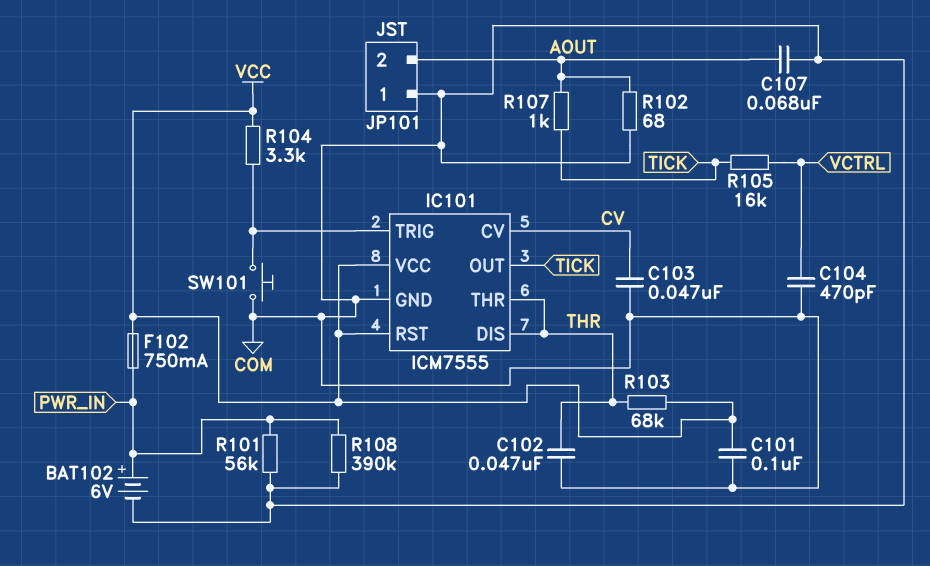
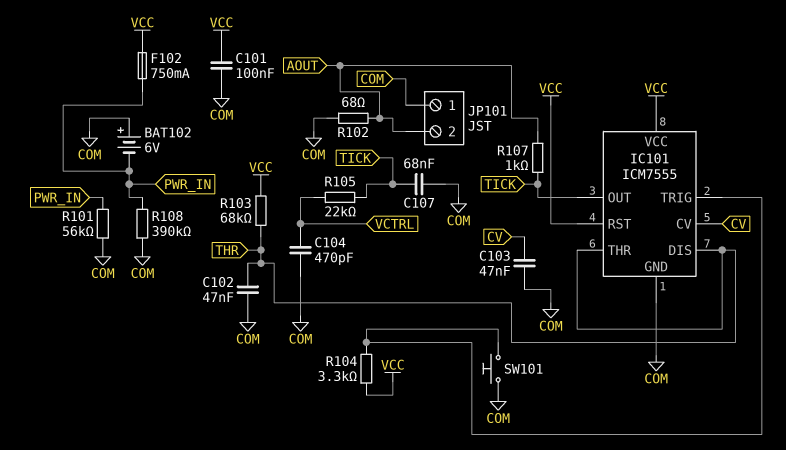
BAT102: 6V (plus PWR_IN, minus COM) -> 6V (plus COM, minus PWR_IN)
C107: 68nF (AOUT, COM) -> 68nF (COM, TICK)
R105: 16k (TICK, VCTRL) -> 22k (TICK, VCTRL)

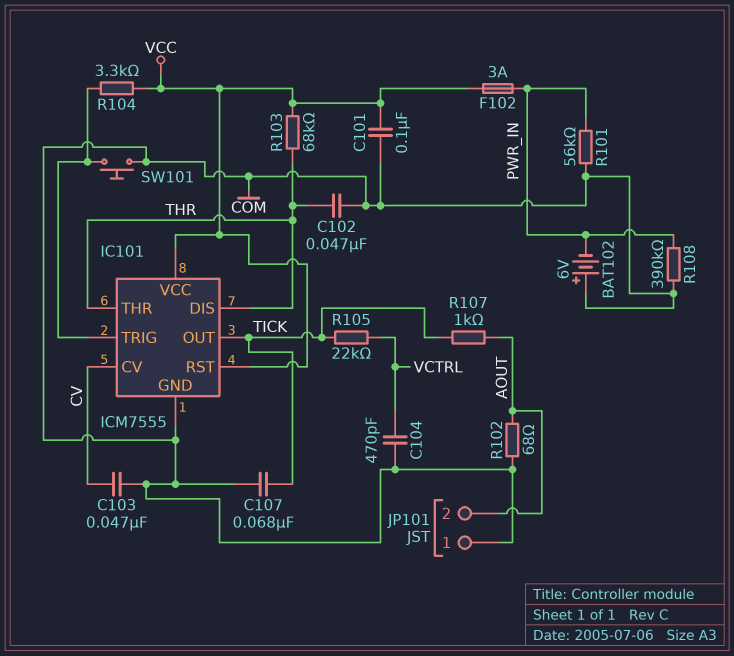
F102: 750mA (PWR_IN, VCC) -> 3A (PWR_IN, VCC)

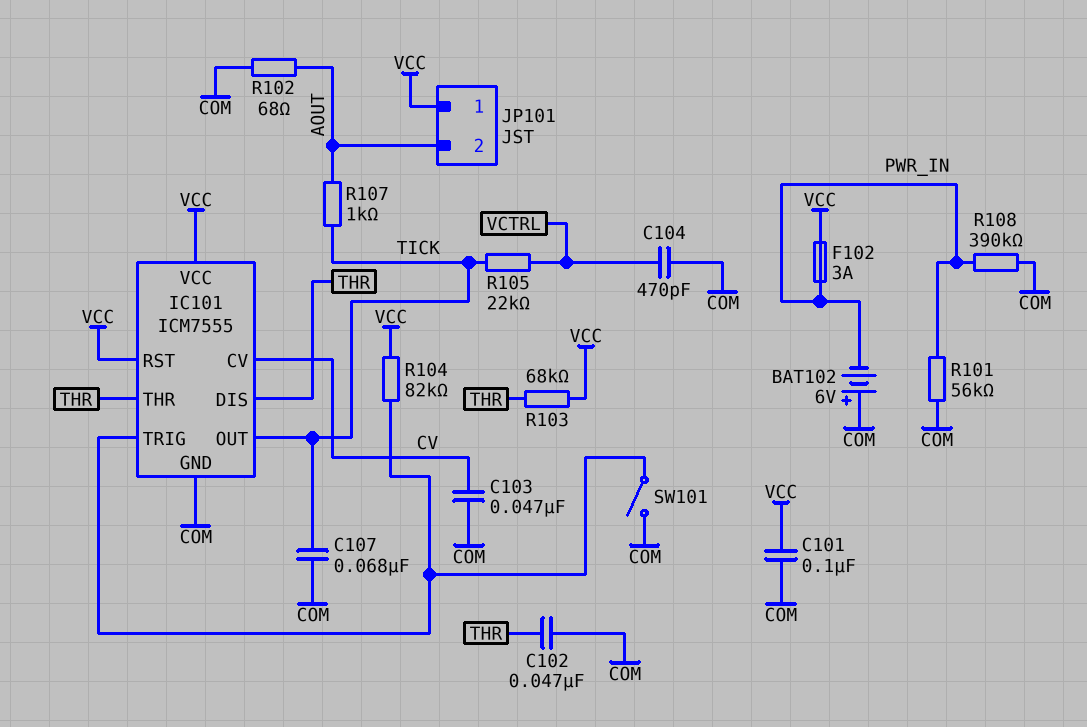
JP101 pin 1: COM -> VCC
R104: 3.3k (IC101/TRIG, VCC) -> 82k (IC101/TRIG, VCC)
SW101: button (COM, IC101/TRIG) -> switch (COM, IC101/TRIG)

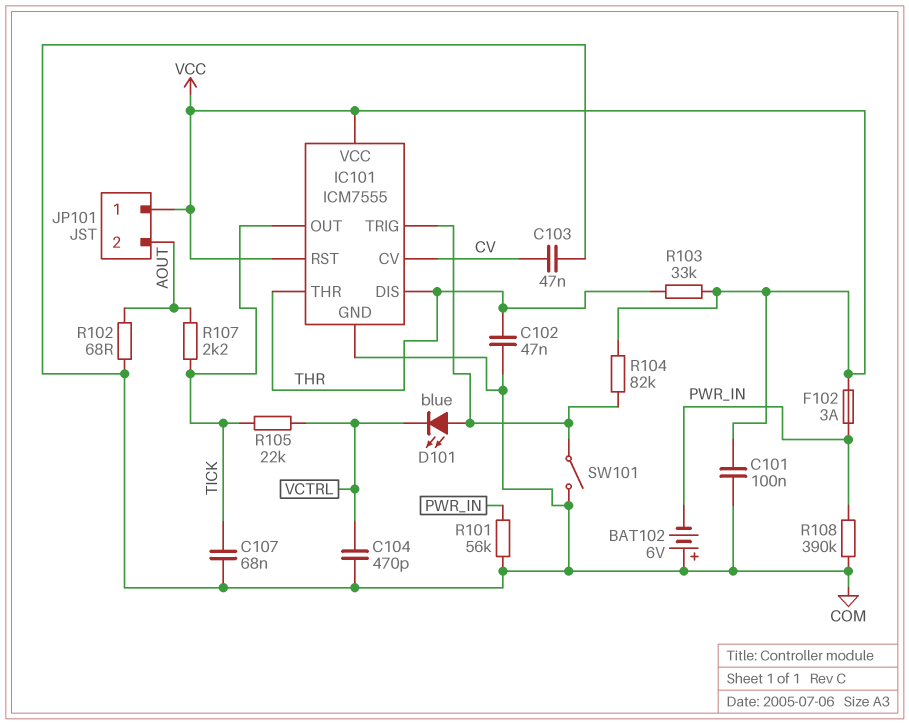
D101: none -> LED blue (A IC101/TRIG, K VCTRL)
R103: 68k (THR, VCC) -> 33k (THR, VCC)
R107: 1k (AOUT, TICK) -> 2.2k (AOUT, TICK)

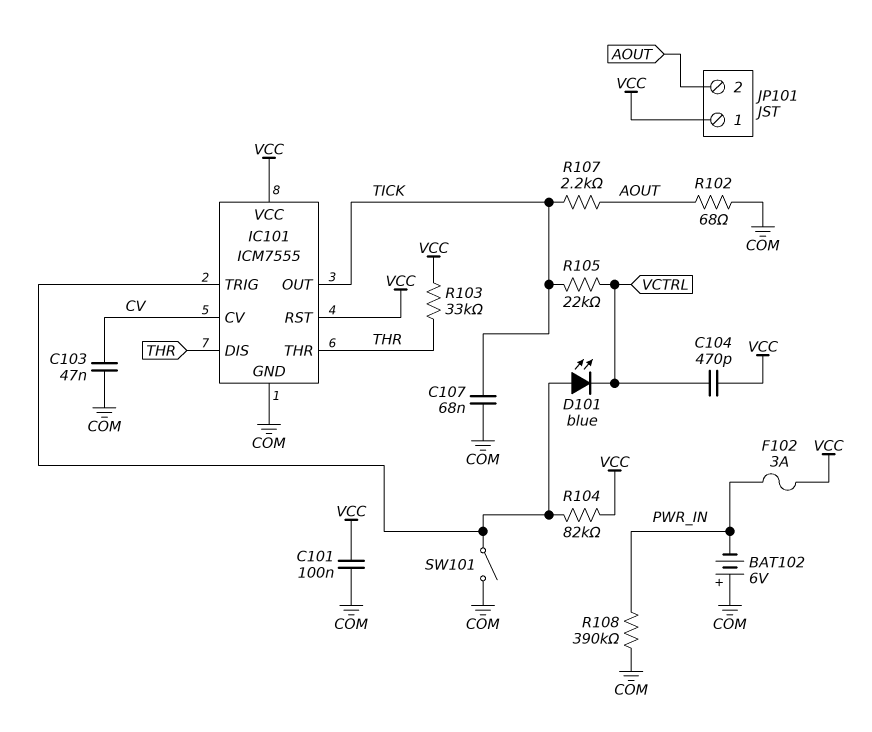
C102: 47nF (COM, THR) -> none
C104: 470pF (COM, VCTRL) -> 470pF (VCC, VCTRL)
R101: 56k (COM, PWR_IN) -> none

